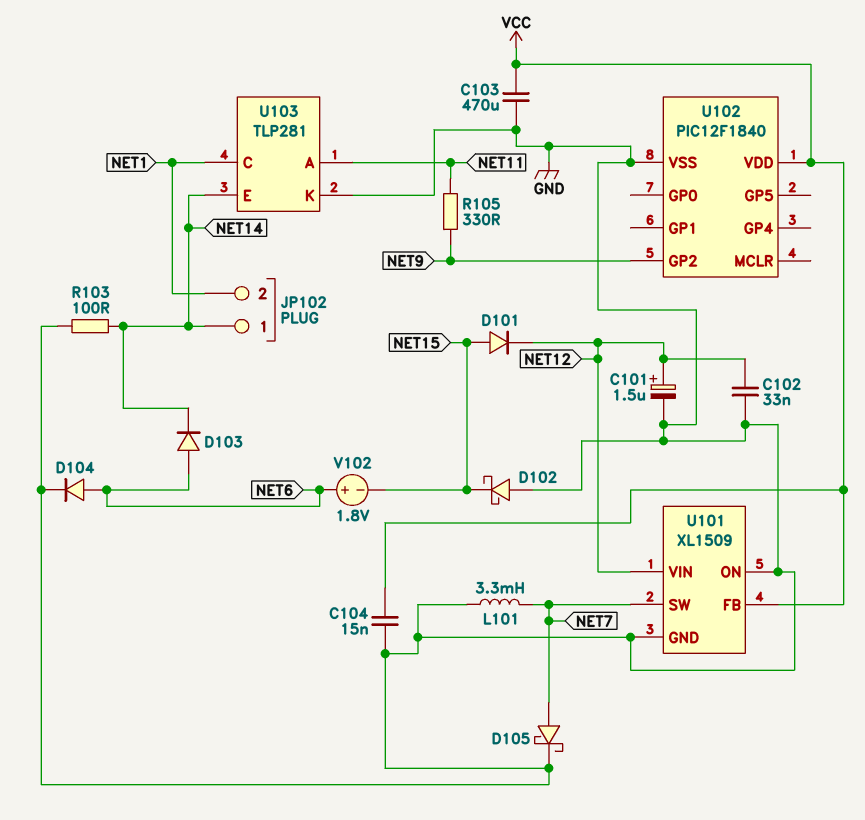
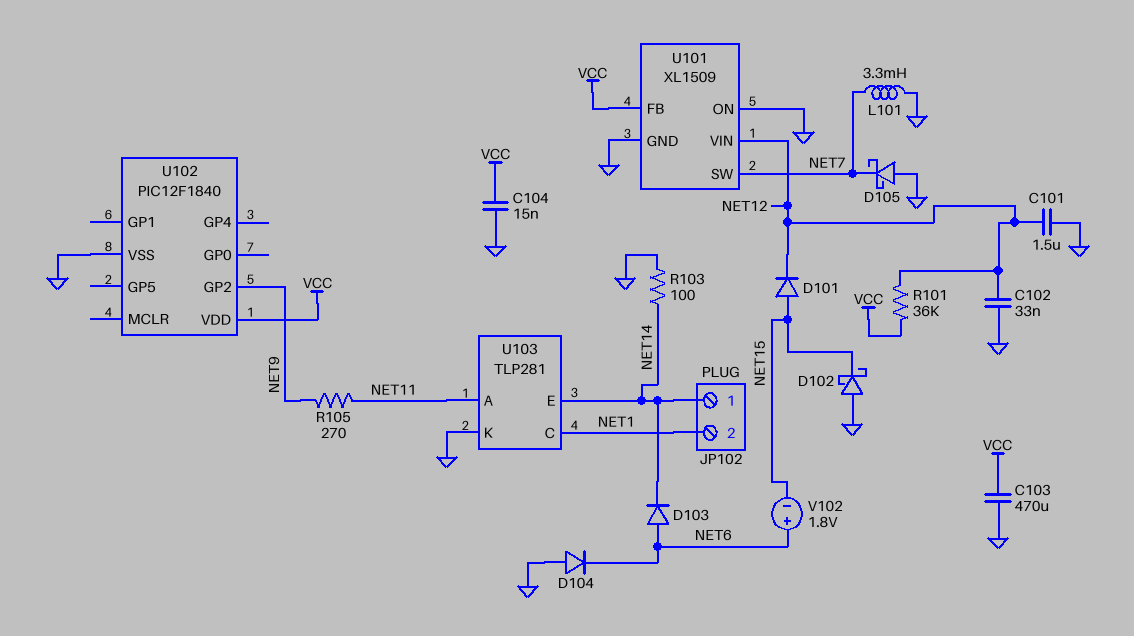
C101: 1.5uF (plus NET12, minus GND) -> 1.5uF (GND, NET12)
D104: diode (A NET6, K GND) -> diode (A GND, K NET6)
D105: schottky (A NET7, K GND) -> schottky (A GND, K NET7)
R101: none -> 36k (NET12, VCC)
R105: 330 (NET9, NET11) -> 270 (NET9, NET11)

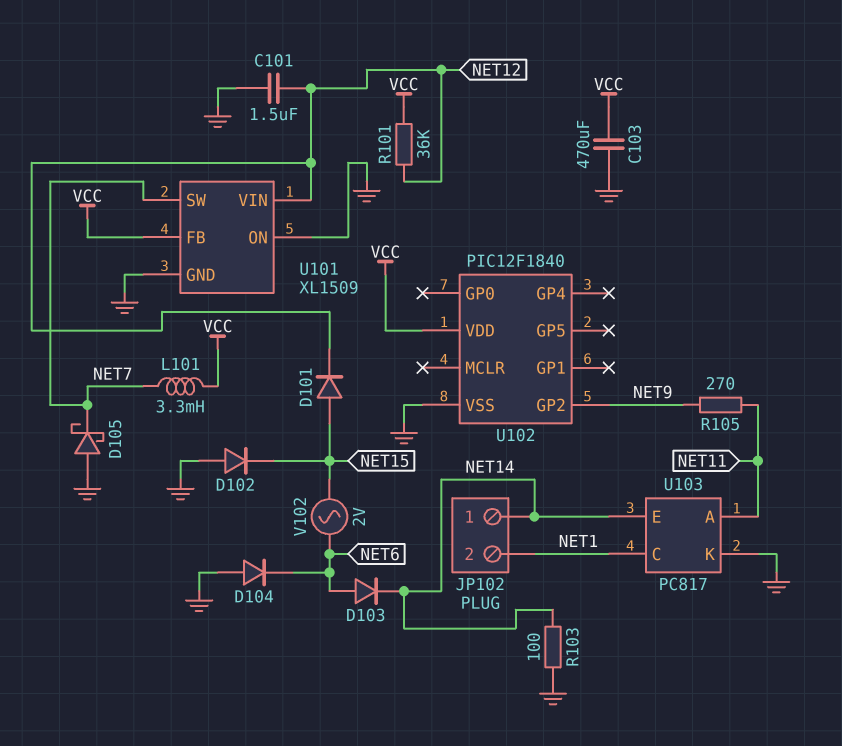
C102: 33nF (GND, NET12) -> none
C104: 15nF (GND, VCC) -> none
D102: schottky (A GND, K NET15) -> diode (A GND, K NET15)
L101: 3.3mH (GND, NET7) -> 3.3mH (NET7, VCC)
U103: TLP281 -> PC817
V102: 1.8V (plus NET6, minus NET15) -> AC 2V (NET6, NET15)

